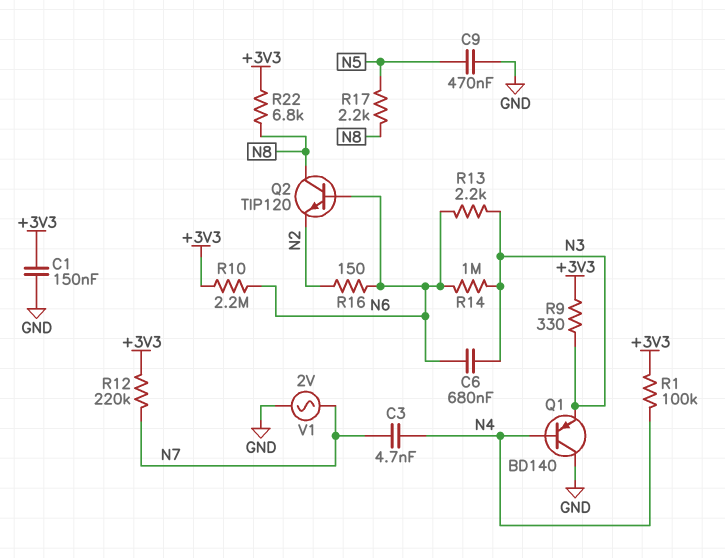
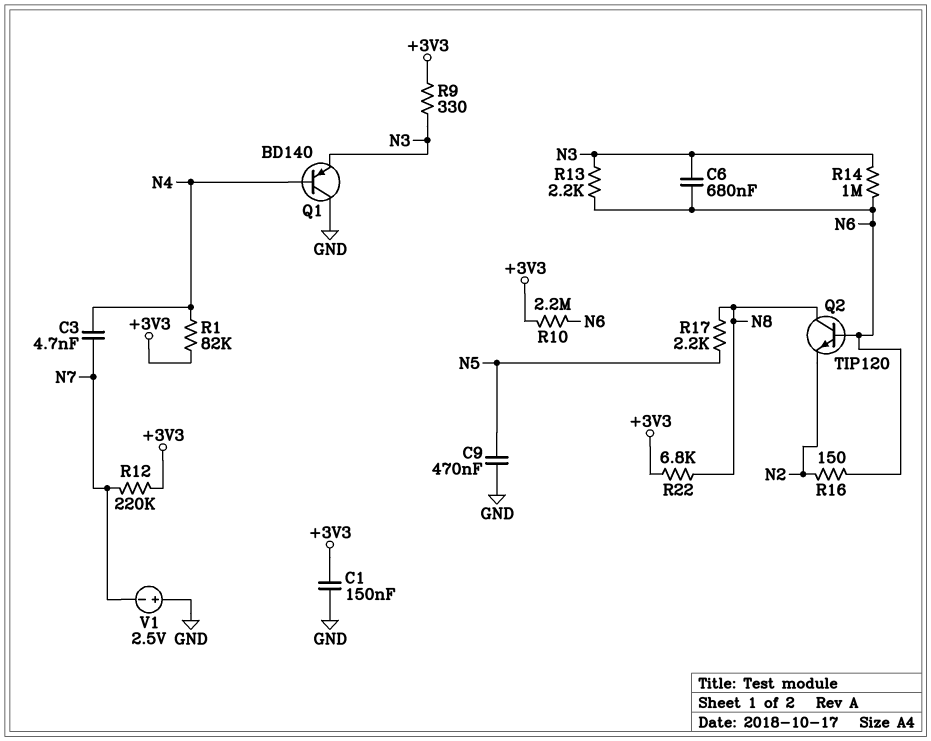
R1: 100k (+3V3, N4) -> 82k (+3V3, N4)
V1: AC 2V (GND, N7) -> 2.5V (plus GND, minus N7)

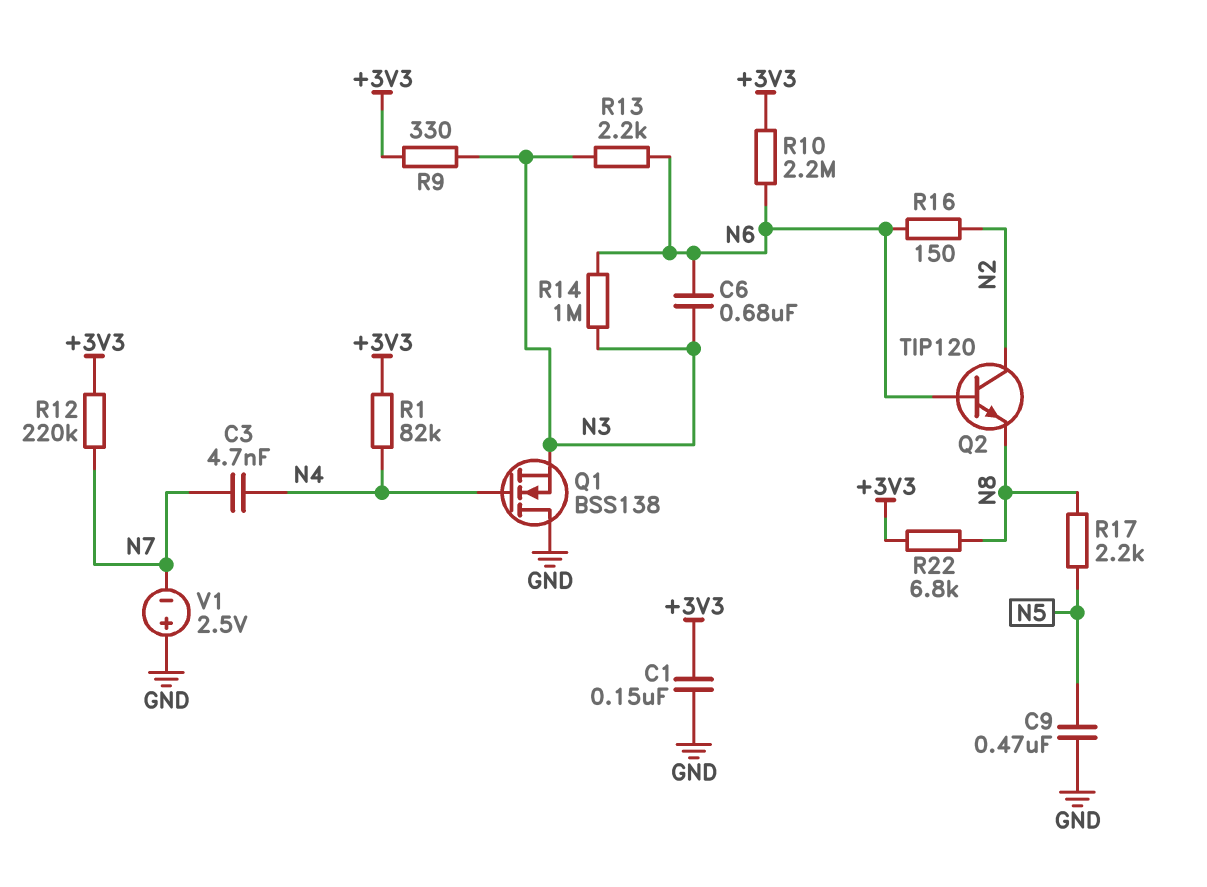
Q1: PNP BD140 (B N4, C GND, E N3) -> NMOS BSS138 (G N4, D GND, S N3)
Q2: NPN TIP120 (B N6, C N8, E N2) -> NPN TIP120 (B N6, C N2, E N8)

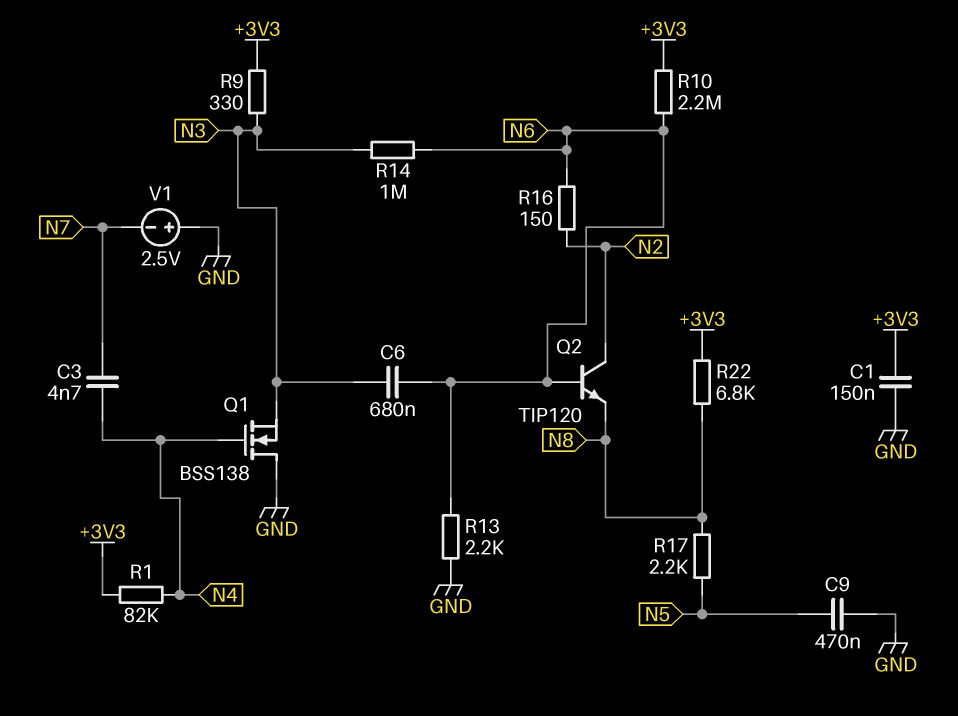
R12: 220k (+3V3, N7) -> none
R13: 2.2k (N3, N6) -> 2.2k (GND, N6)

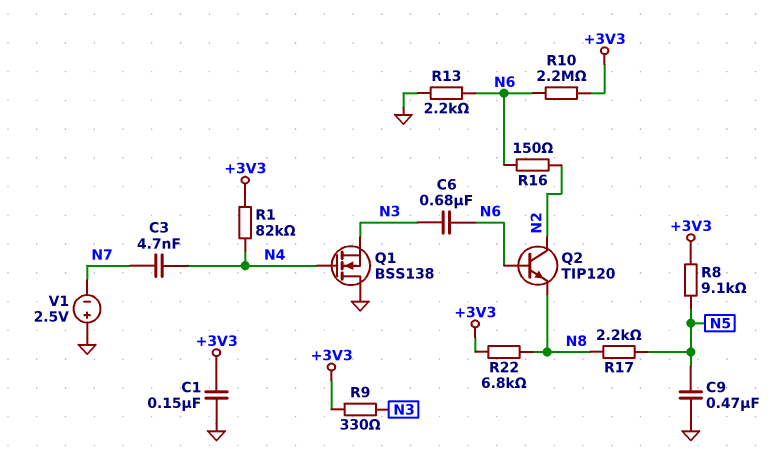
R8: none -> 9.1k (+3V3, N5)
R14: 1M (N3, N6) -> none

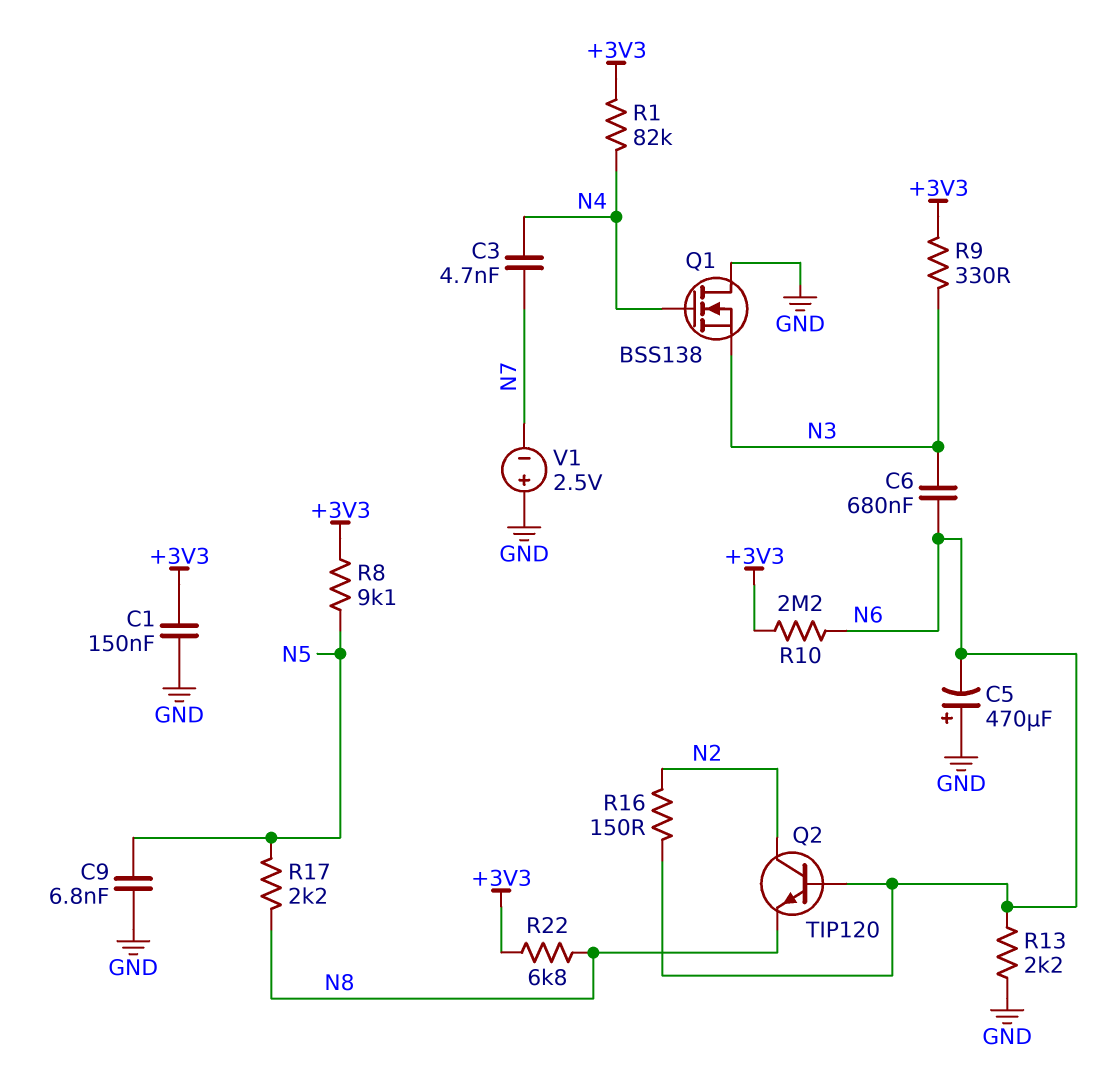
C5: none -> 470uF (plus GND, minus N6)
C9: 470nF (GND, N5) -> 6.8nF (GND, N5)

